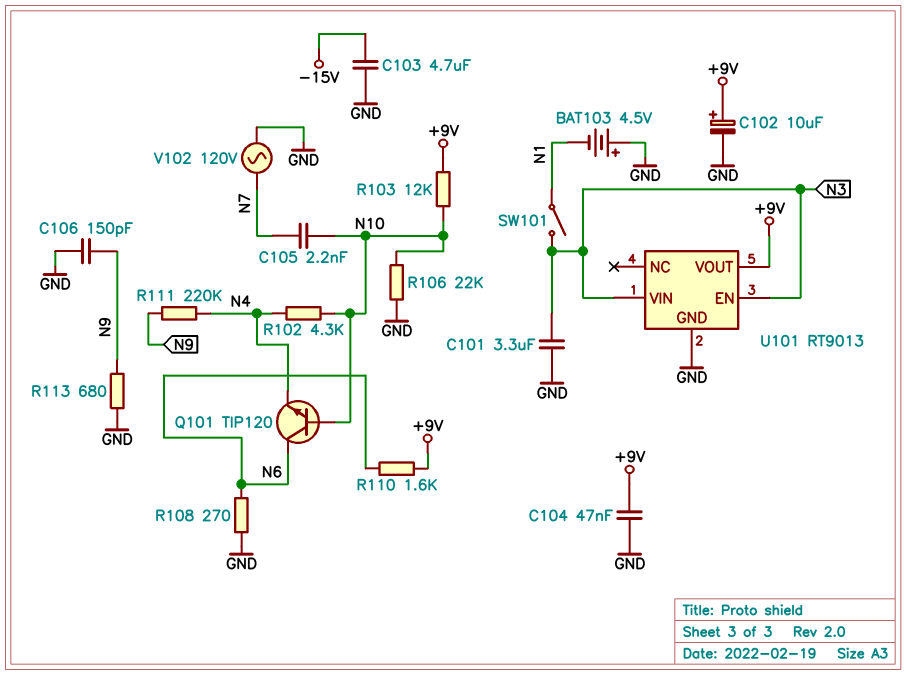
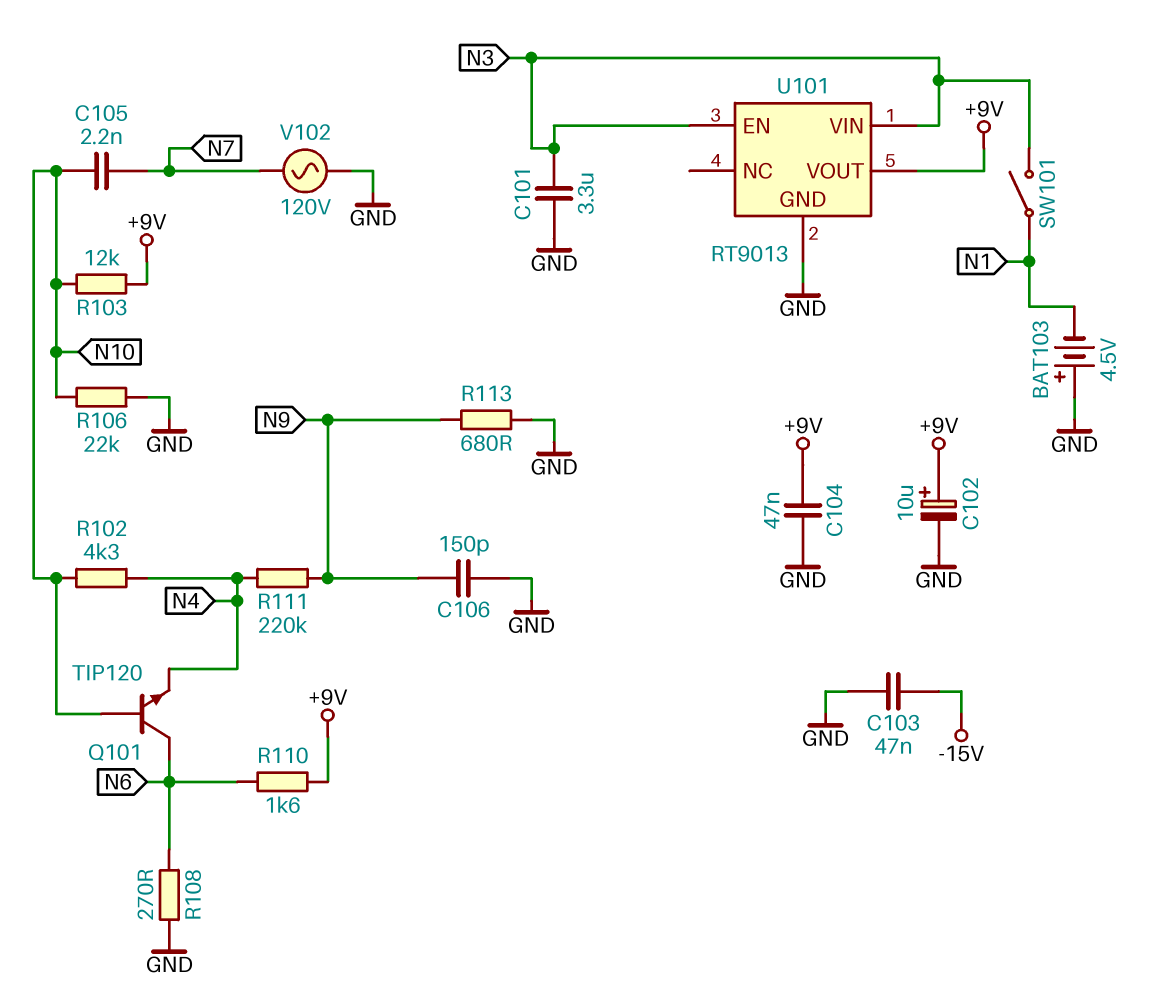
C103: 4.7uF (-15V, GND) -> 47nF (-15V, GND)

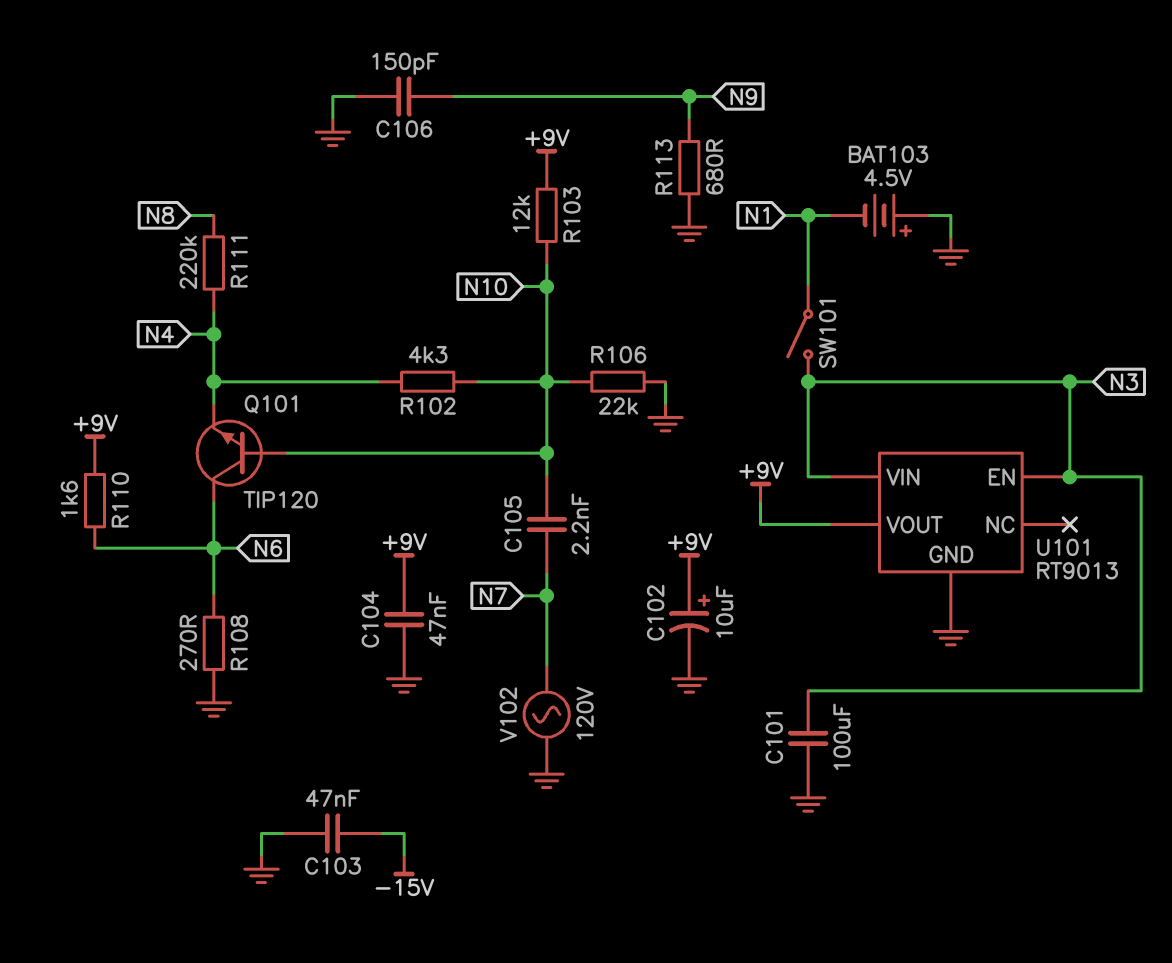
C101: 3.3uF (GND, N3) -> 100uF (GND, N3)
R111: 220k (N4, N9) -> 220k (N4, N8)

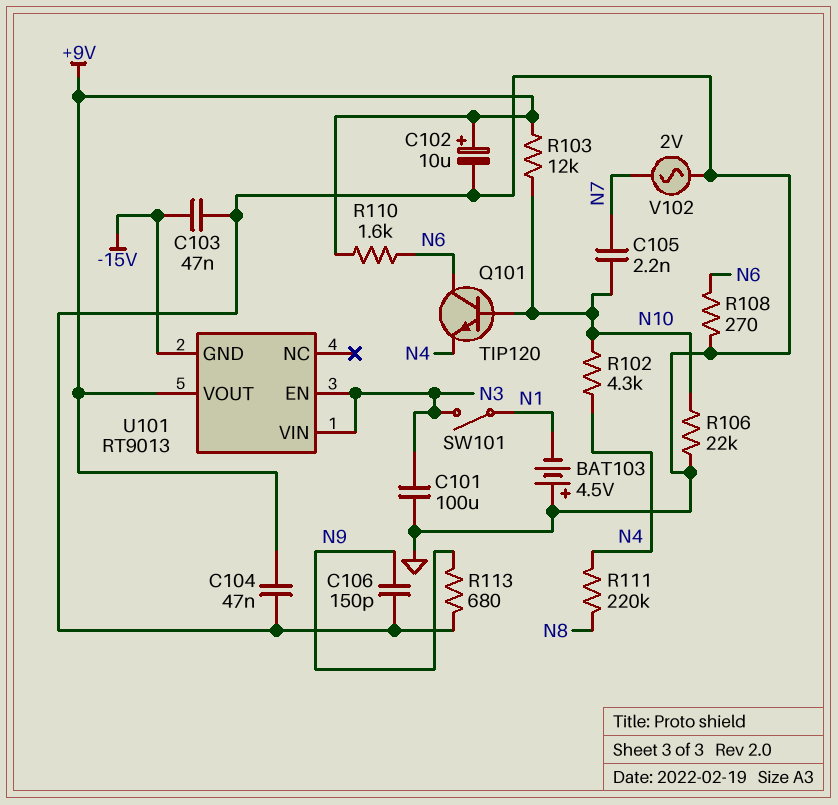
U101 pin GND: GND -> -15V
V102: AC 120V (GND, N7) -> AC 2V (GND, N7)

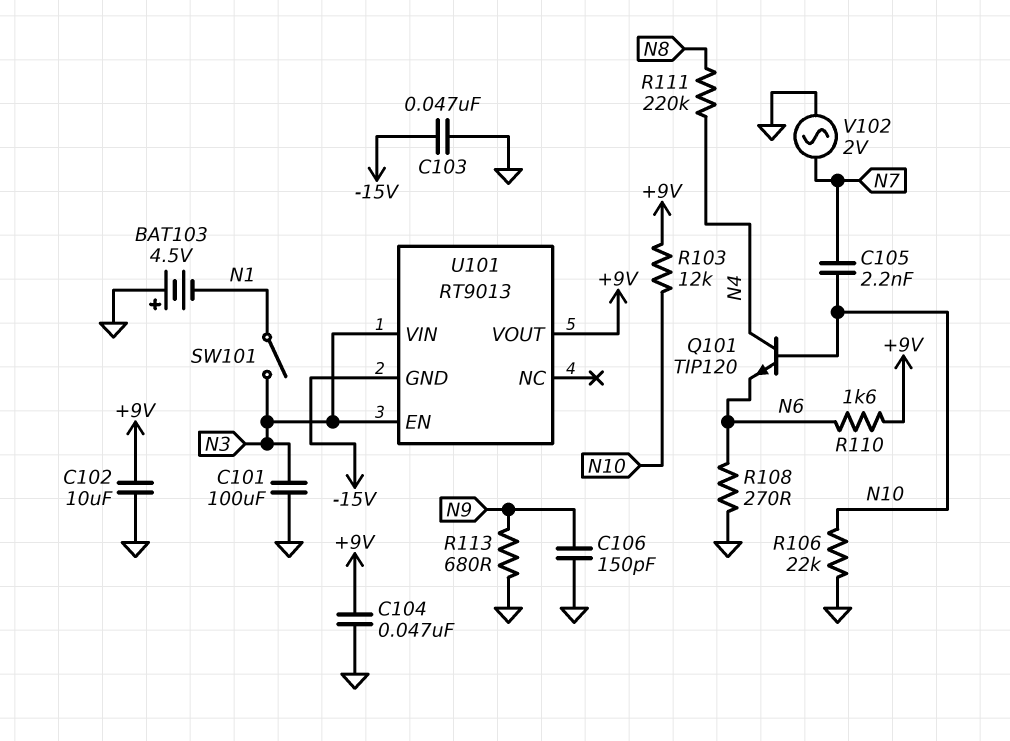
C102: 10uF (plus +9V, minus GND) -> 10uF (+9V, GND)
Q101: NPN TIP120 (B N10, C N6, E N4) -> NPN TIP120 (B N10, C N4, E N6)
R102: 4.3k (N4, N10) -> none

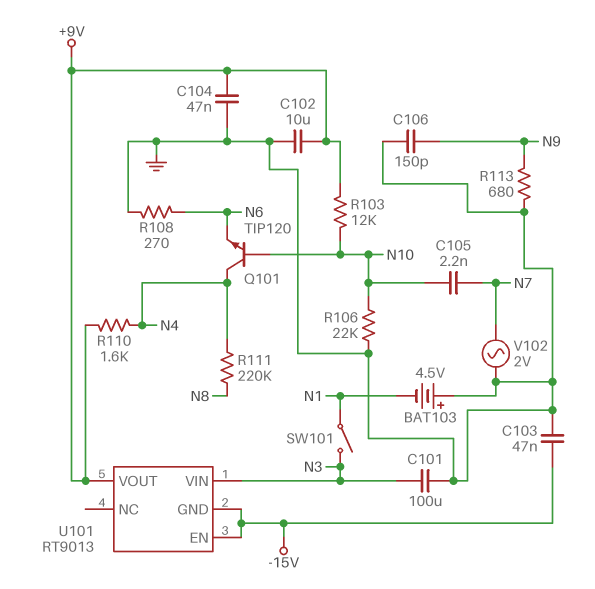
R110: 1.6k (+9V, N6) -> 1.6k (+9V, N4)
U101 pin EN: N3 -> -15V

